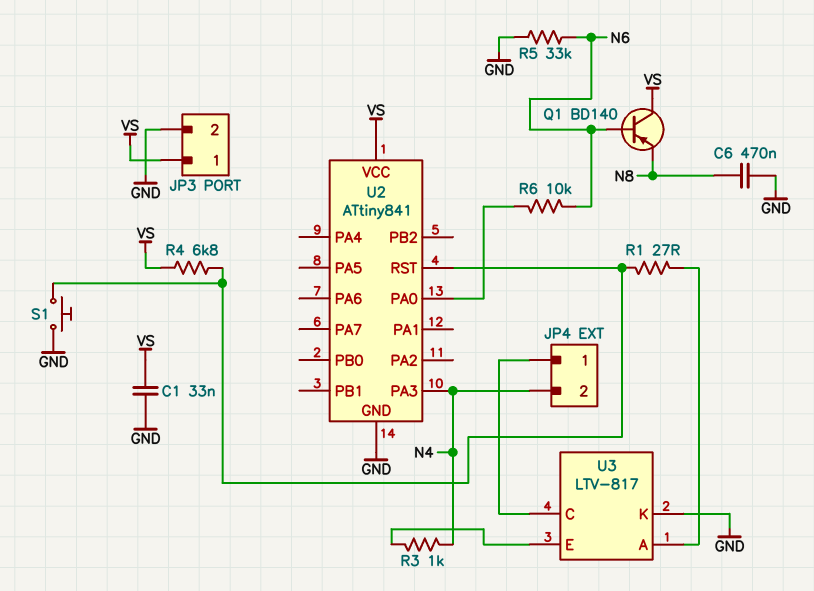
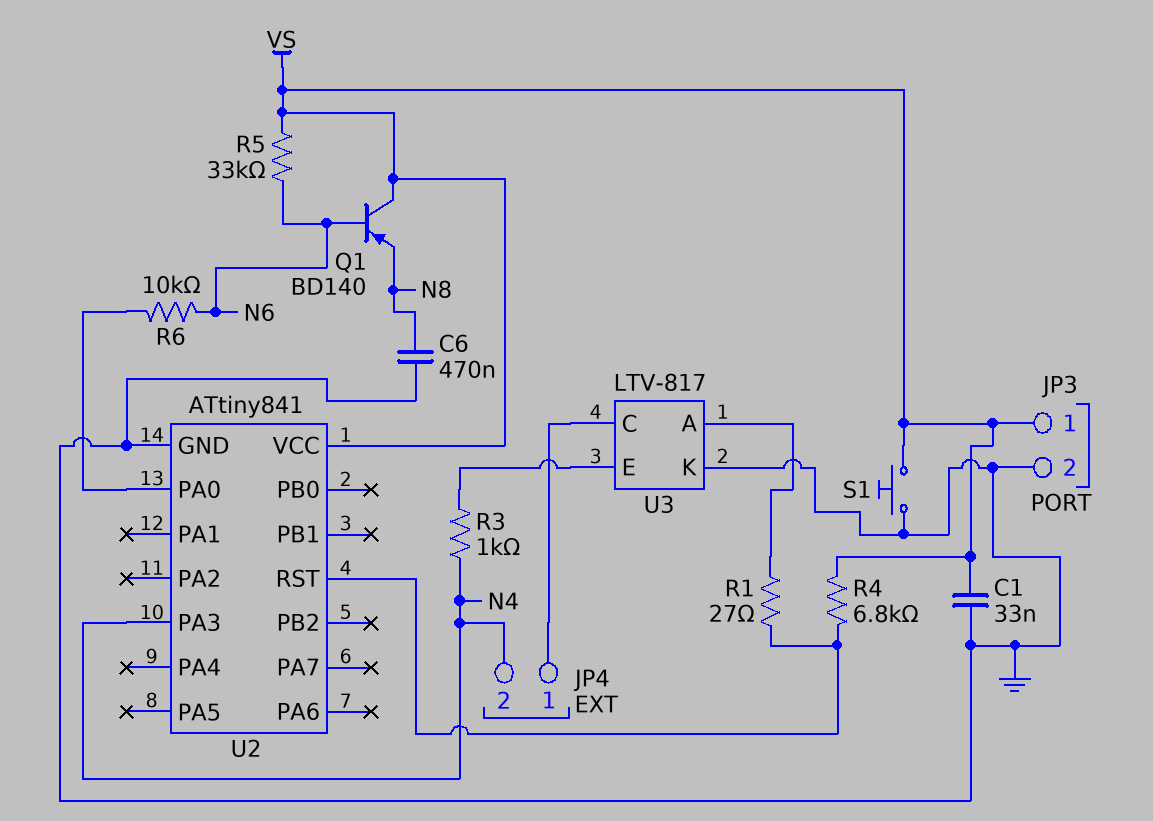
R5: 33k (GND, N6) -> 33k (N6, VS)
S1: button (GND, U2/RST) -> button (GND, VS)

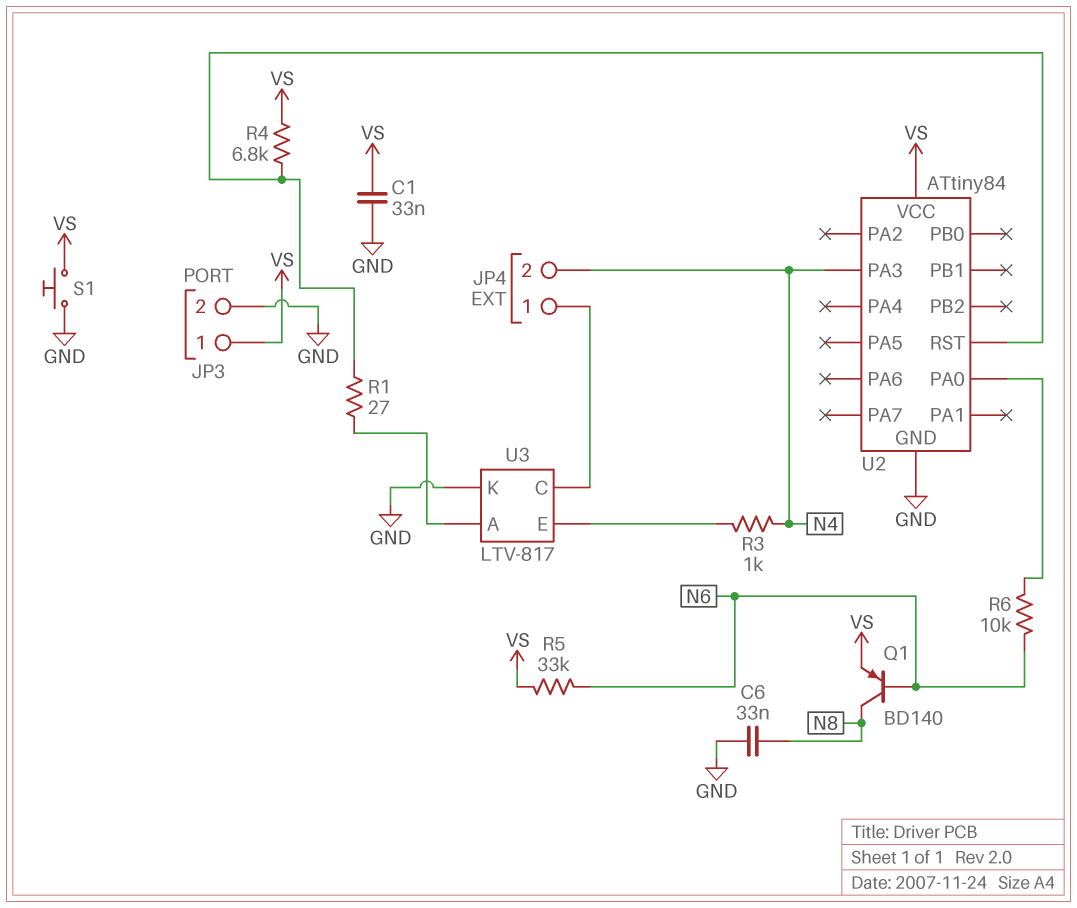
C6: 470nF (GND, N8) -> 33nF (GND, N8)
Q1: PNP BD140 (B N6, C VS, E N8) -> PNP BD140 (B N6, C N8, E VS)
U2: ATtiny841 -> ATtiny84

